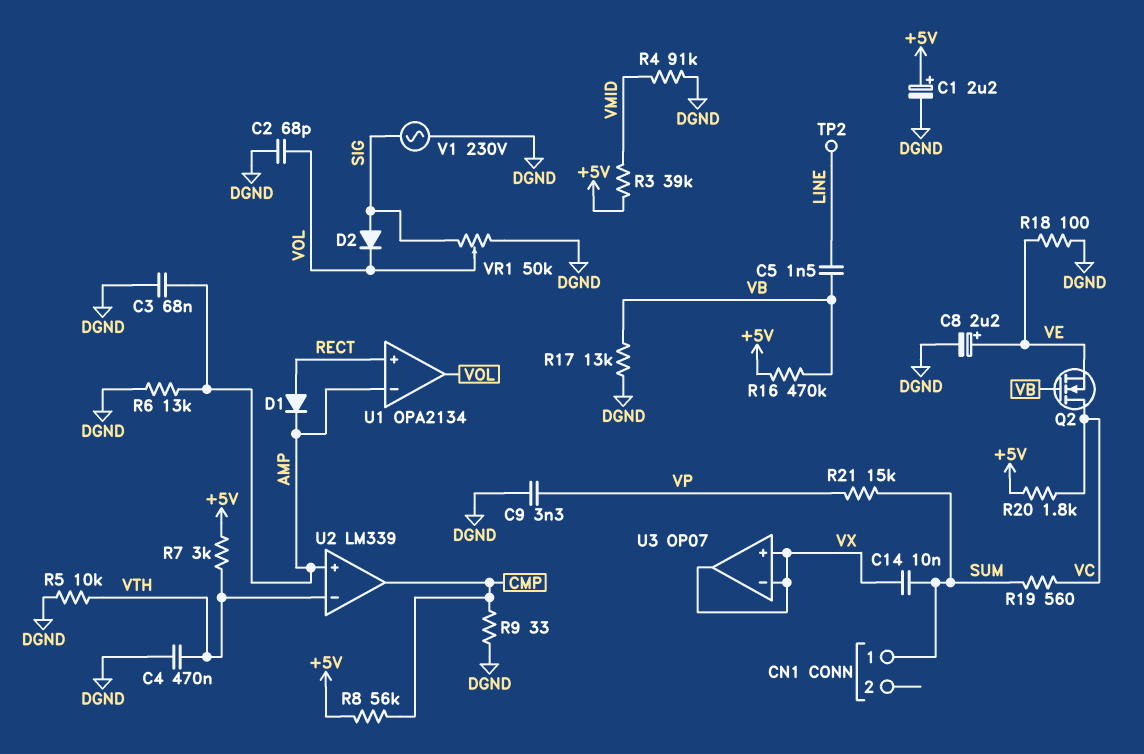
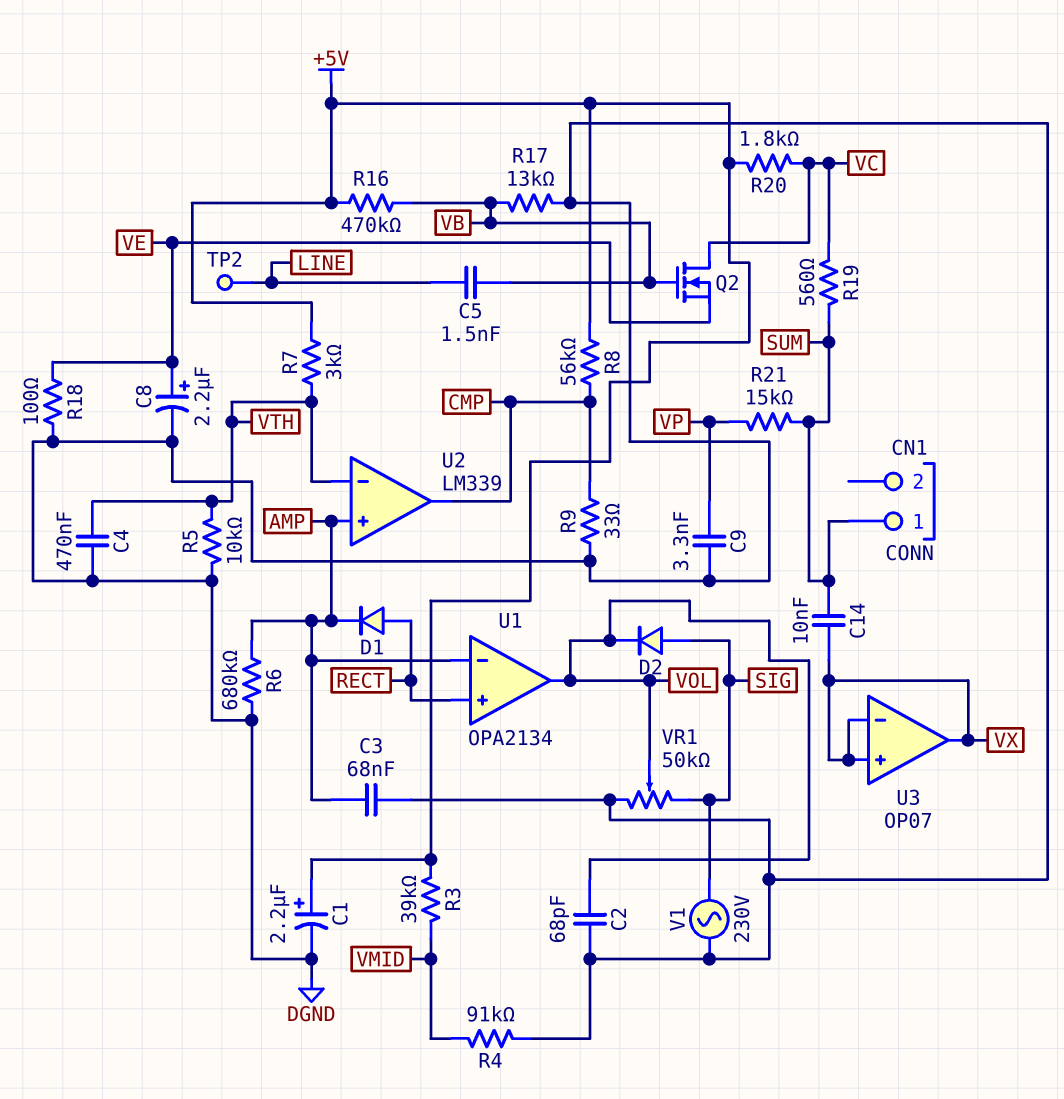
R6: 13k (AMP, DGND) -> 680k (AMP, DGND)

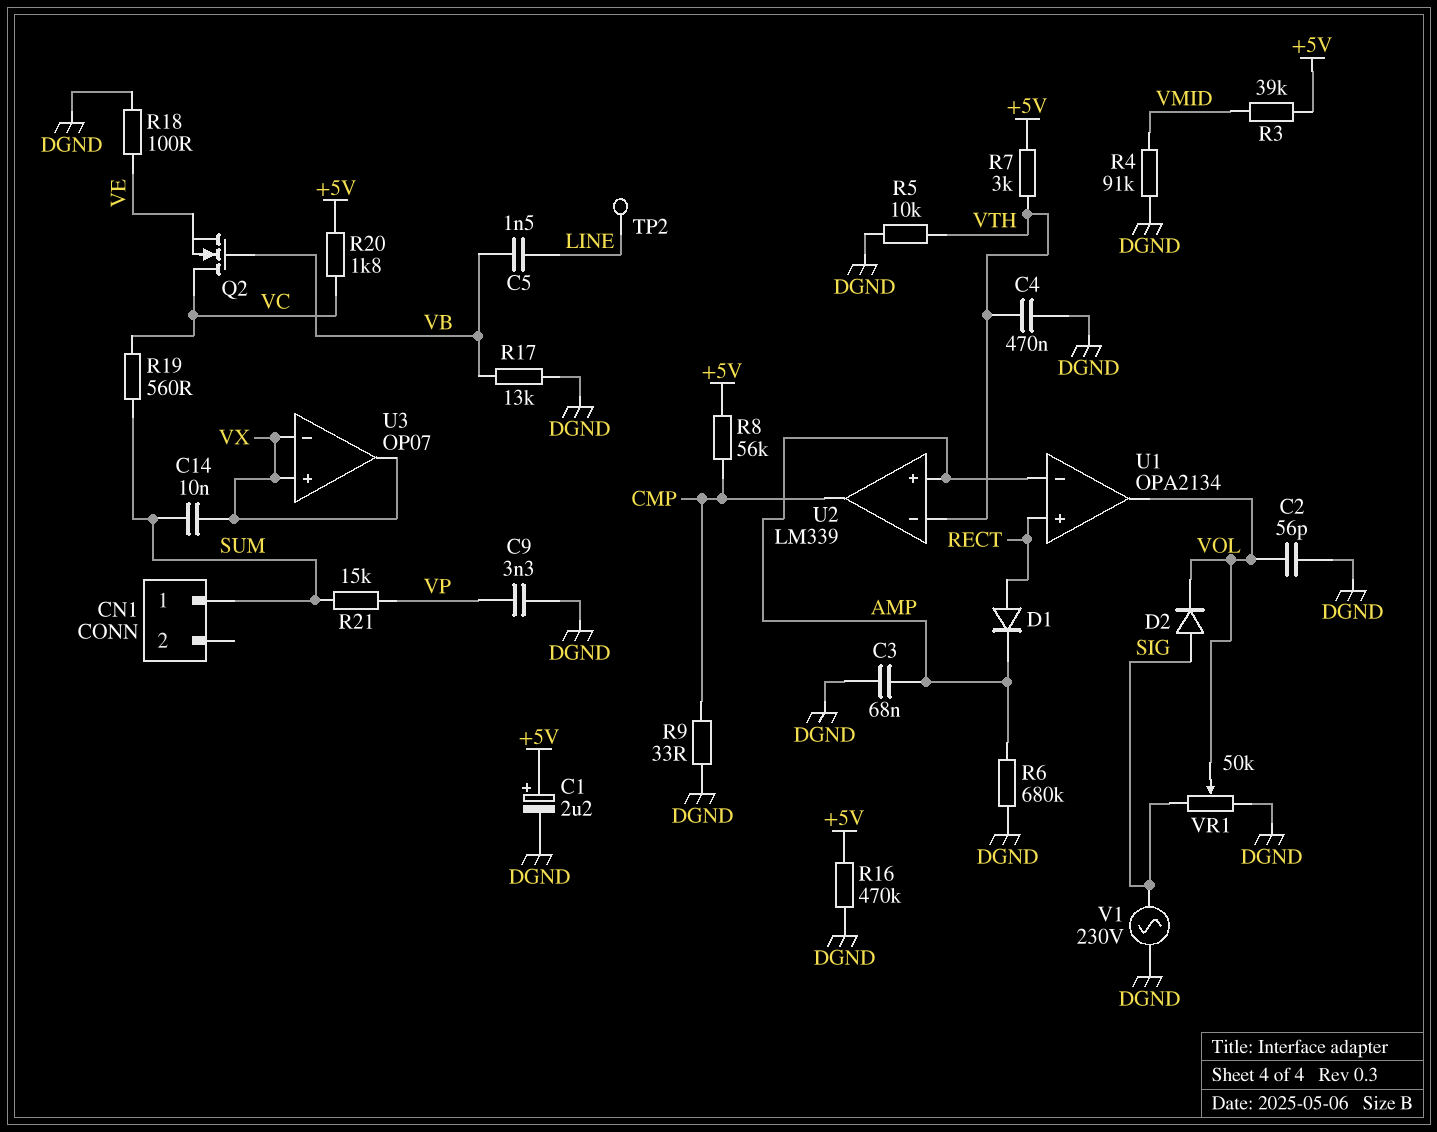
C2: 68pF (DGND, VOL) -> 56pF (DGND, VOL)
C8: 2.2uF (plus VE, minus DGND) -> none
R16: 470k (+5V, VB) -> 470k (+5V, DGND)

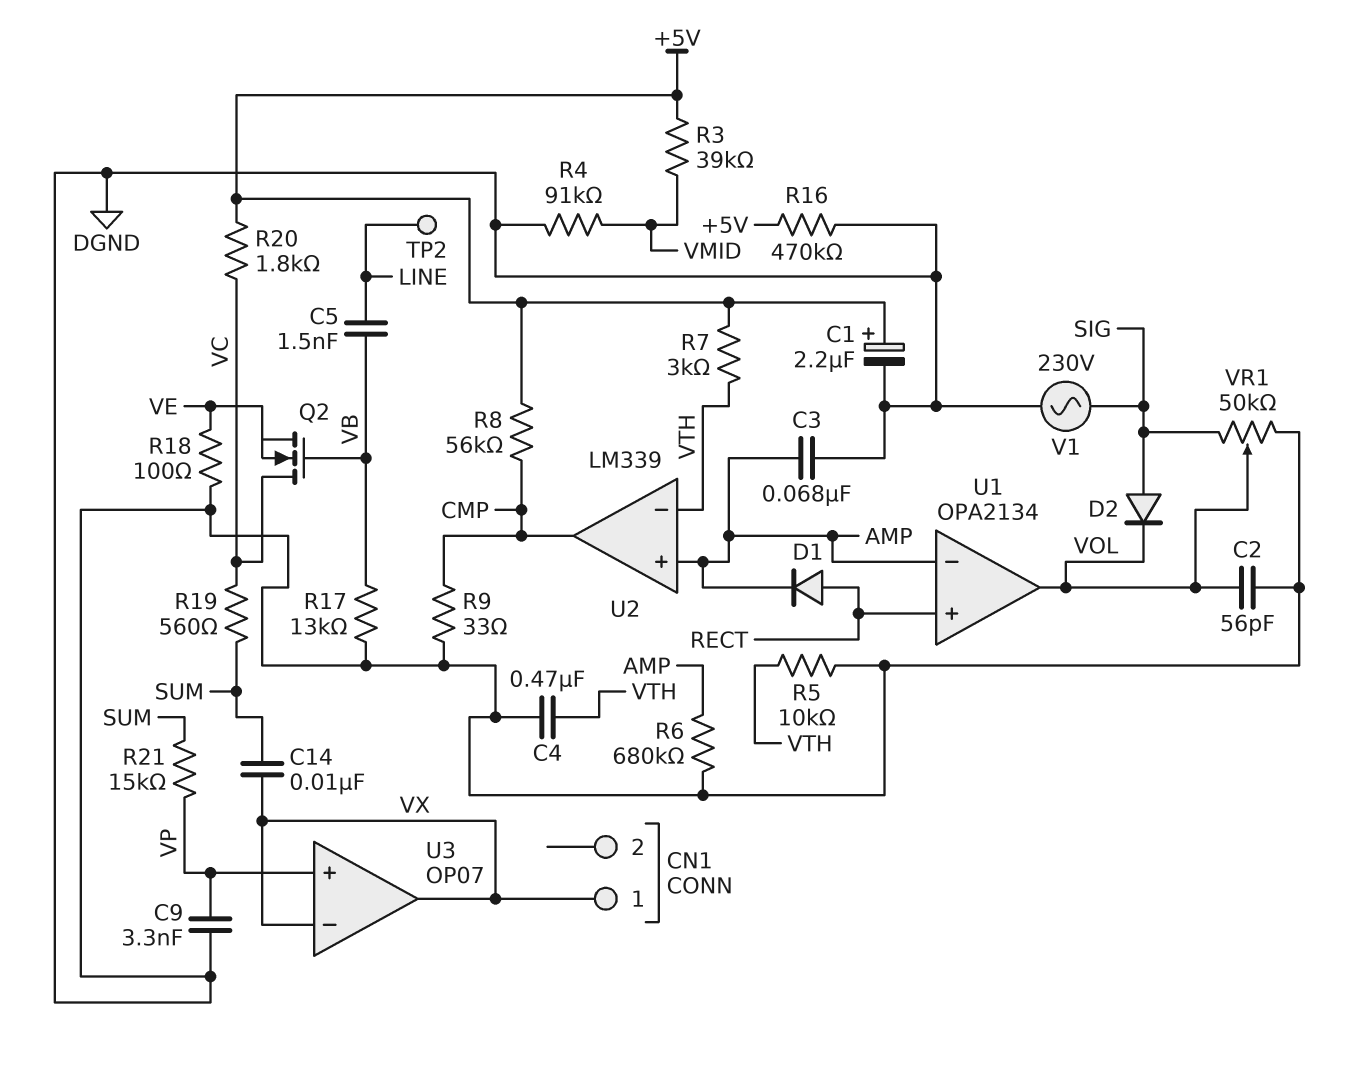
CN1 pin 1: SUM -> VX
U3 pin in+: VX -> VP

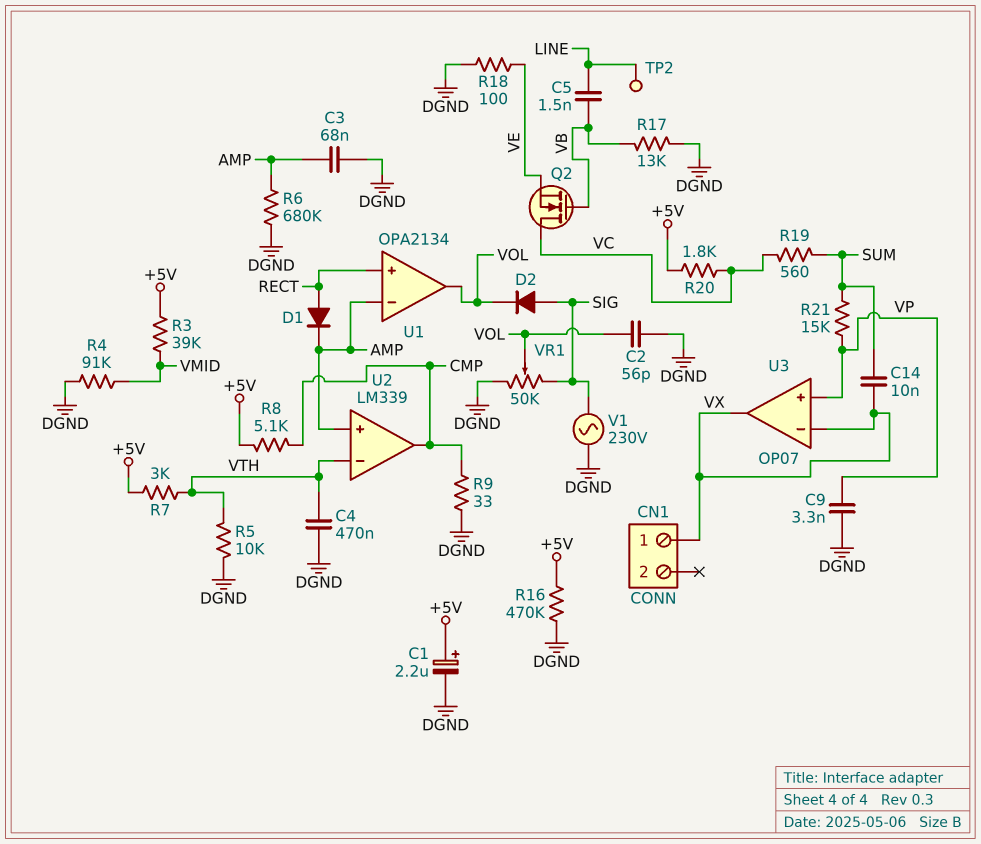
R8: 56k (+5V, CMP) -> 5.1k (+5V, CMP)

